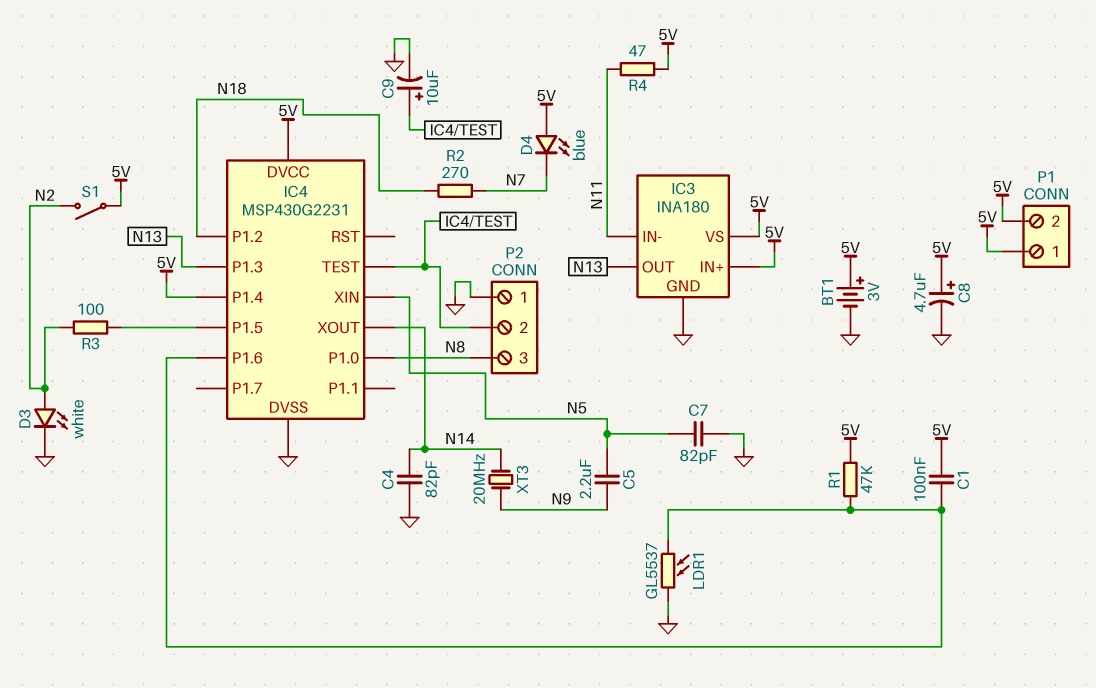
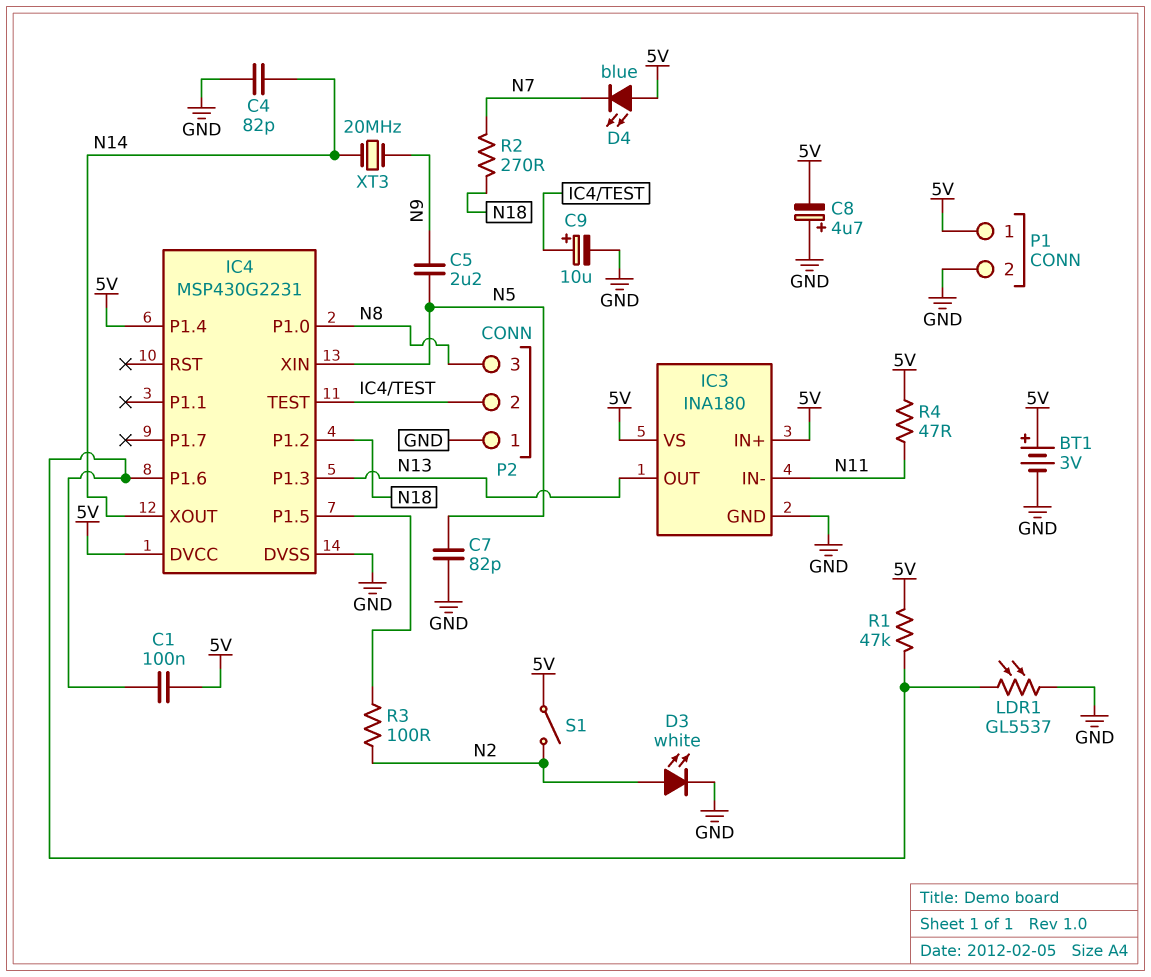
C8: 4.7uF (plus 5V, minus GND) -> 4.7uF (plus GND, minus 5V)
P1 pin 2: 5V -> GND

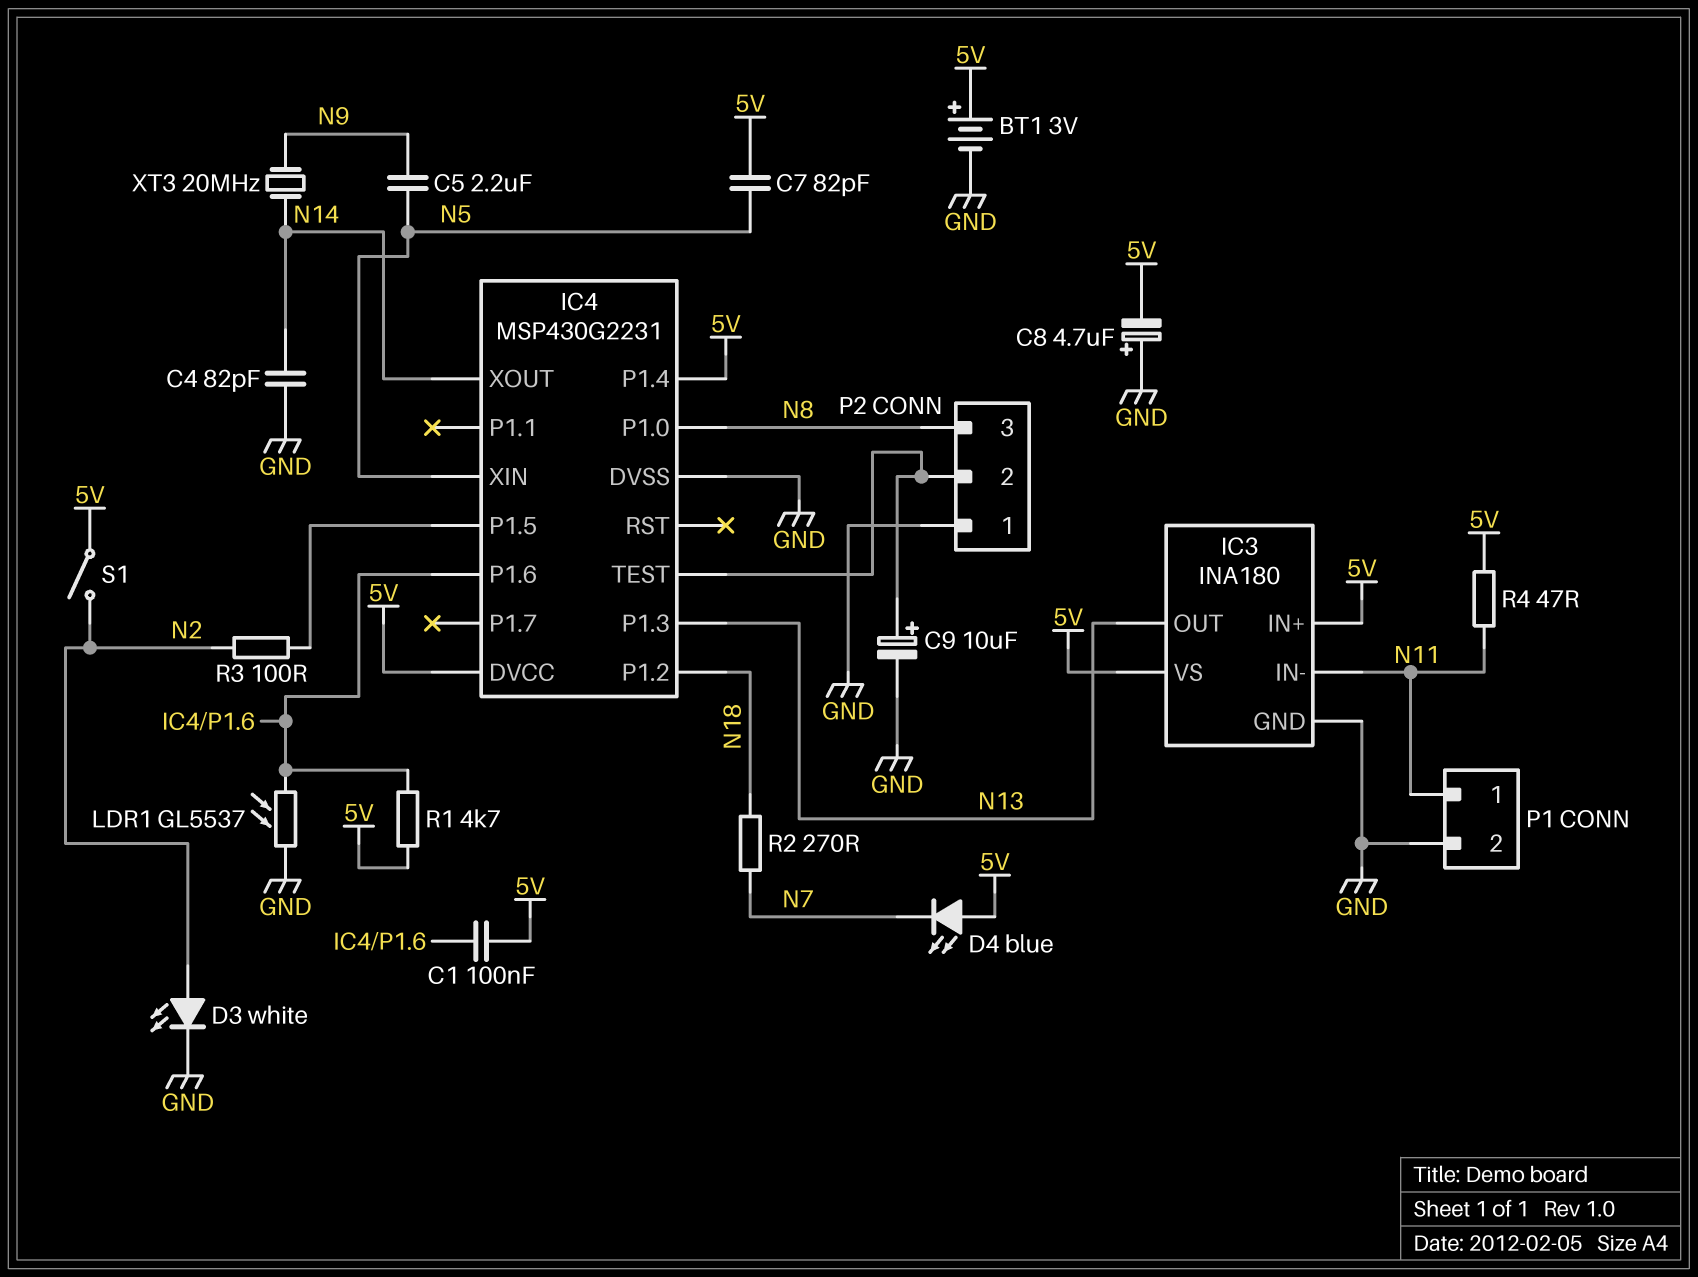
C7: 82pF (GND, N5) -> 82pF (5V, N5)
P1 pin 1: 5V -> N11
R1: 47k (5V, IC4/P1.6) -> 4.7k (5V, IC4/P1.6)

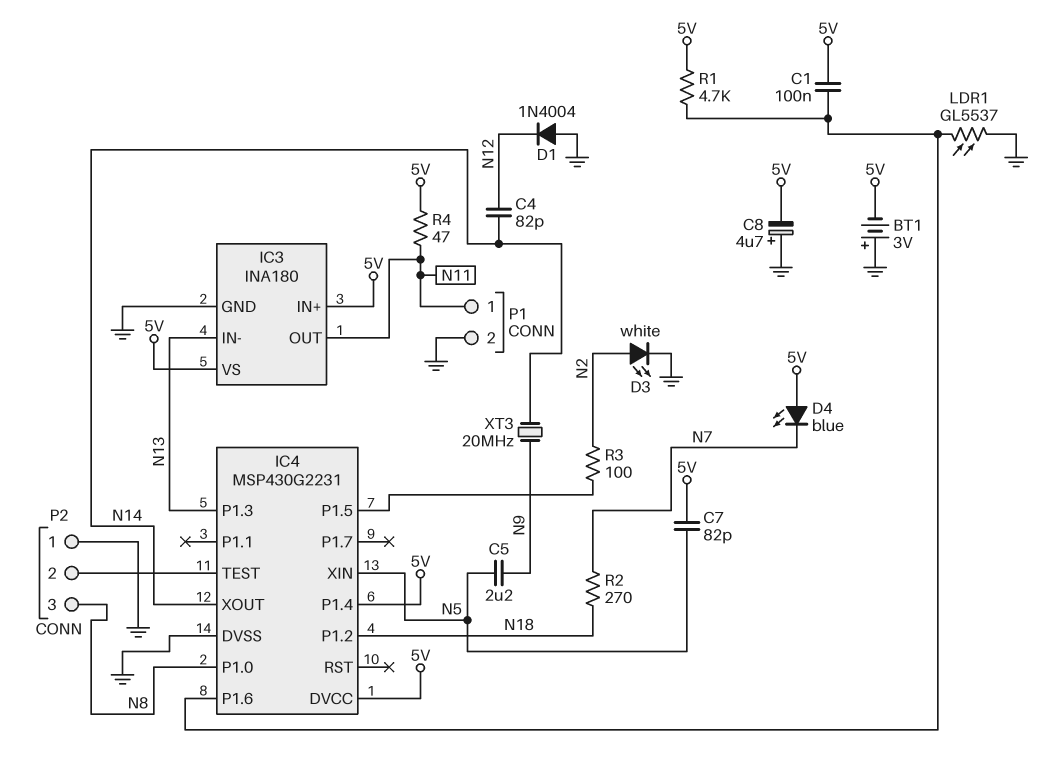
BT1: 3V (plus 5V, minus GND) -> 3V (plus GND, minus 5V)
C4: 82pF (GND, N14) -> 82pF (N12, N14)
C9: 10uF (plus IC4/TEST, minus GND) -> none
D1: none -> diode 1N4004 (A GND, K N12)
IC3 pin IN-: N11 -> N13
IC3 pin OUT: N13 -> N11
S1: switch (5V, N2) -> none

